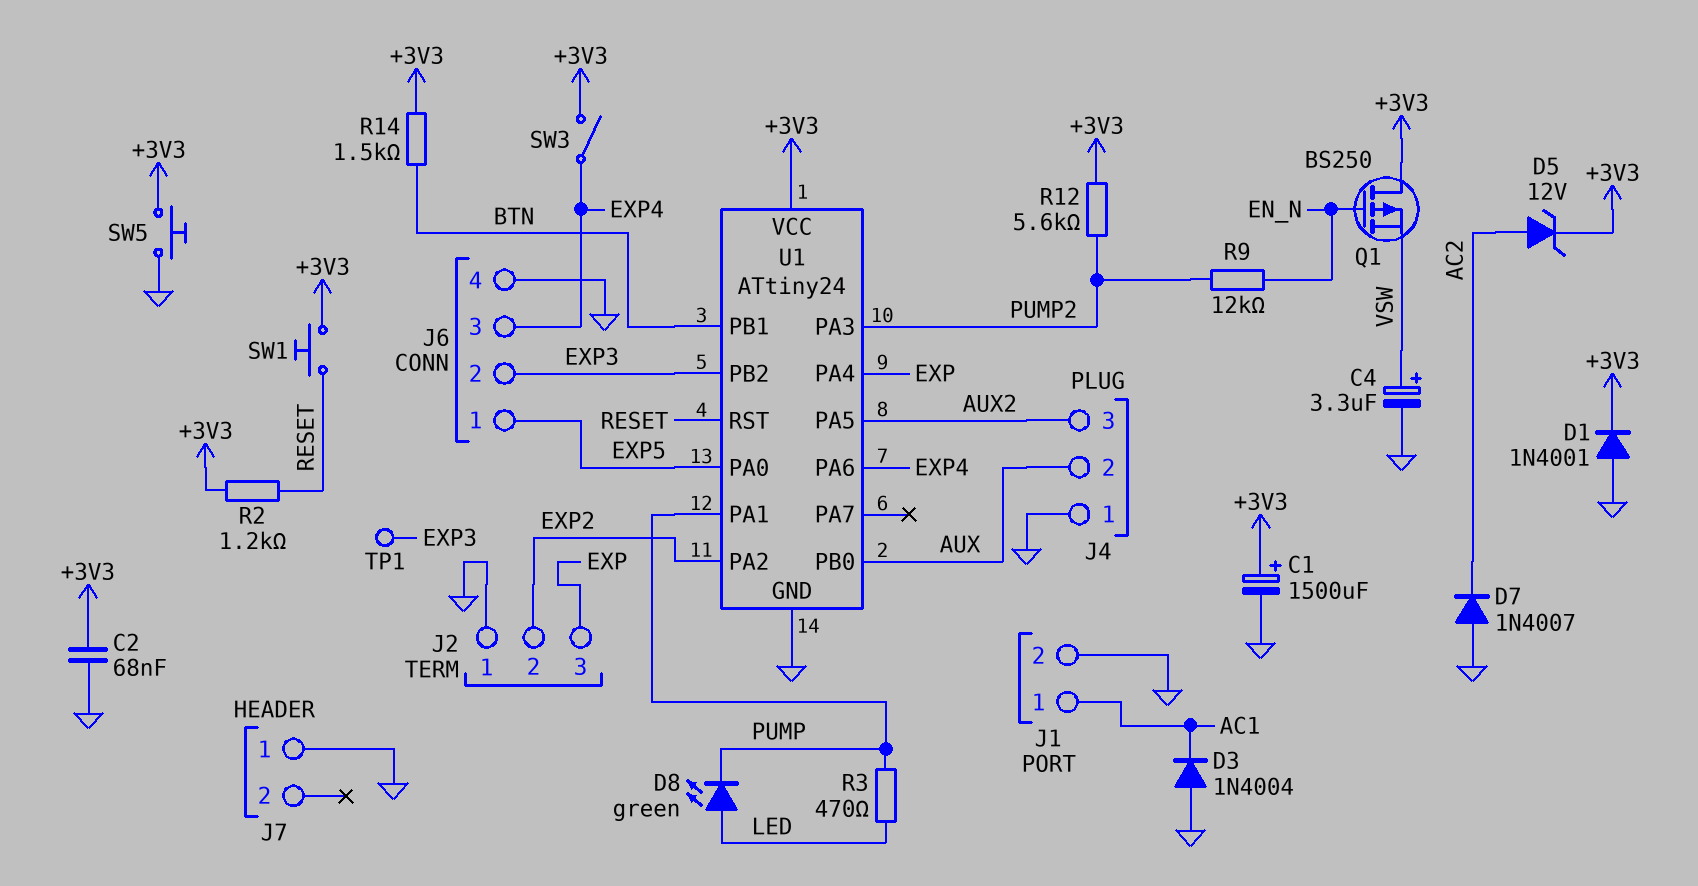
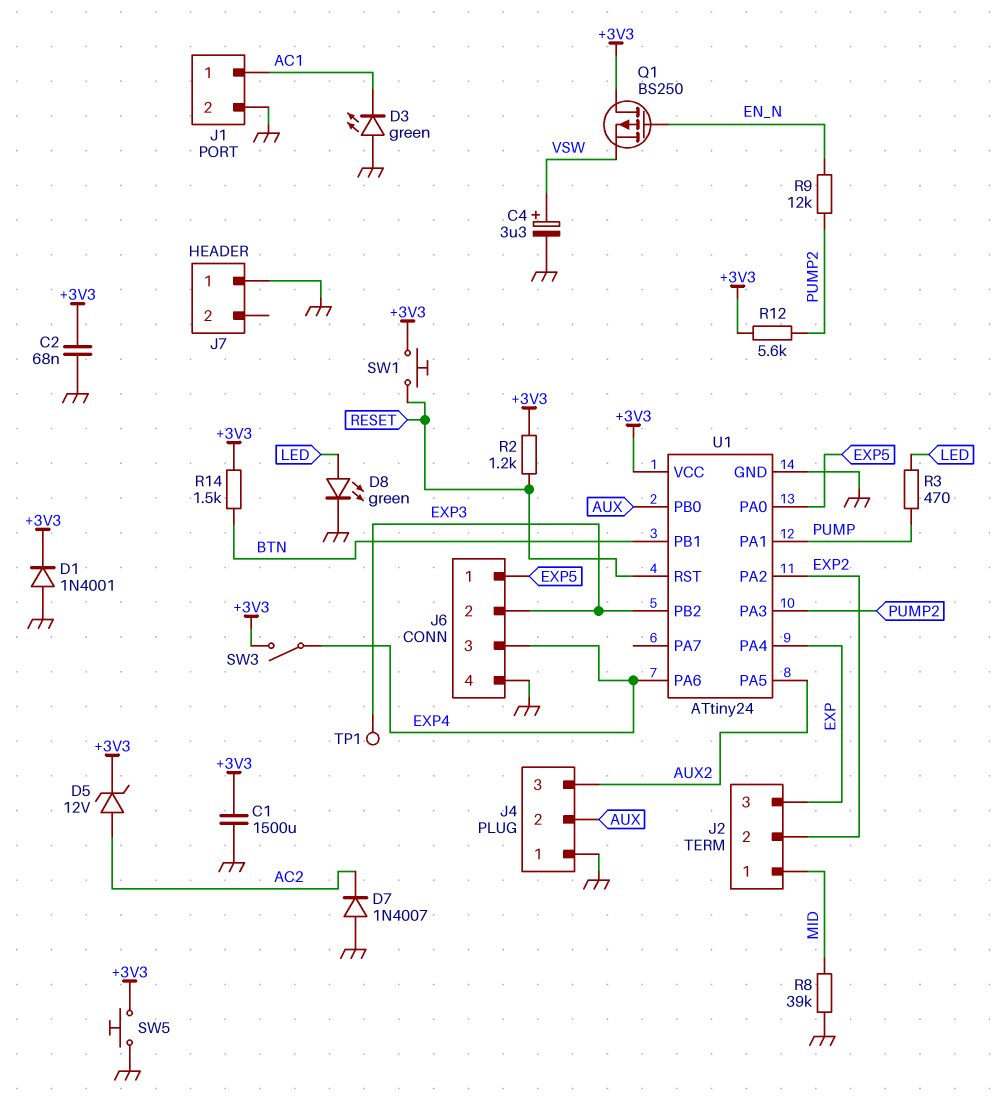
C1: 1500uF (plus +3V3, minus GND) -> 1500uF (+3V3, GND)
D3: diode 1N4004 (A GND, K AC1) -> LED green (A GND, K AC1)
D8: LED green (A LED, K PUMP) -> LED green (A LED, K GND)
J2 pin 1: GND -> MID
R8: none -> 39k (GND, MID)

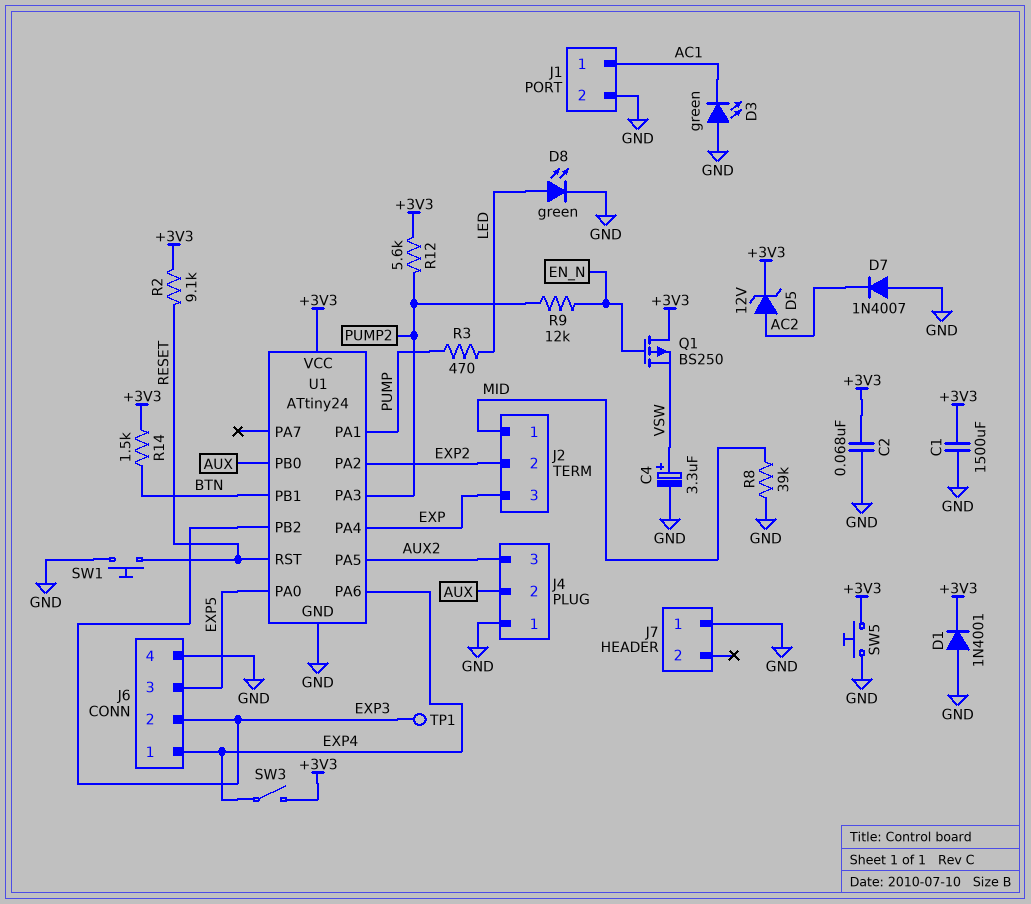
J6 pin 1: EXP5 -> EXP4
J6 pin 3: EXP4 -> EXP5
R2: 1.2k (+3V3, RESET) -> 9.1k (+3V3, RESET)
SW1: button (+3V3, RESET) -> button (GND, RESET)

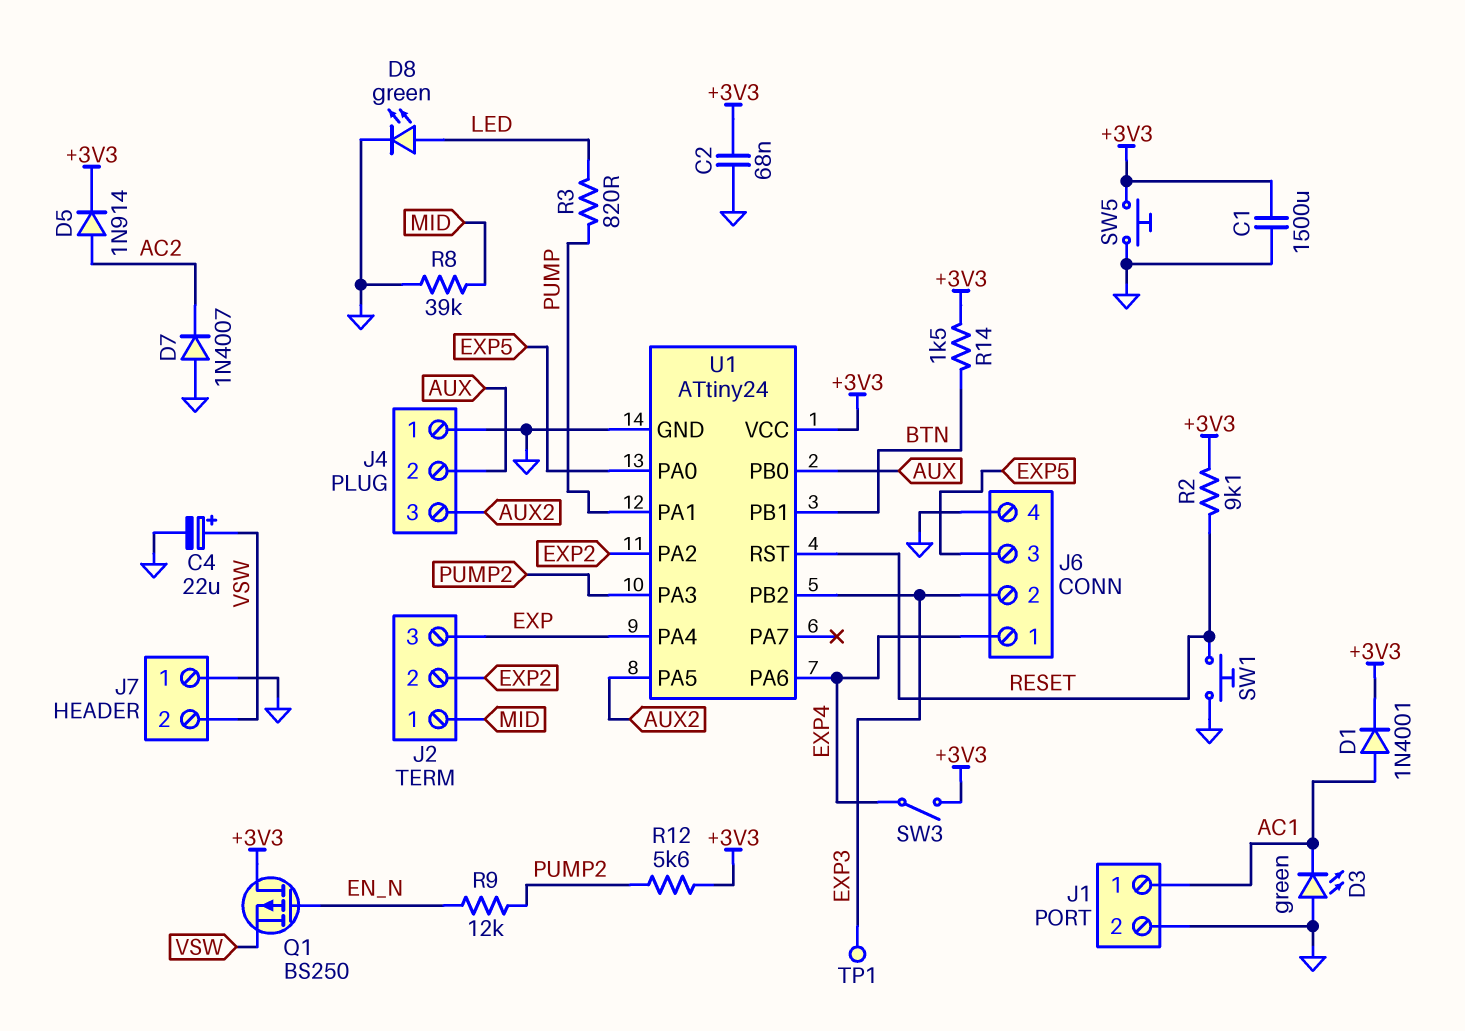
C4: 3.3uF (plus VSW, minus GND) -> 22uF (plus VSW, minus GND)
D1: diode 1N4001 (A GND, K +3V3) -> diode 1N4001 (A AC1, K +3V3)
D5: zener 12V (A AC2, K +3V3) -> diode 1N914 (A AC2, K +3V3)
J7 pin 2: none -> VSW
R3: 470 (LED, PUMP) -> 820 (LED, PUMP)

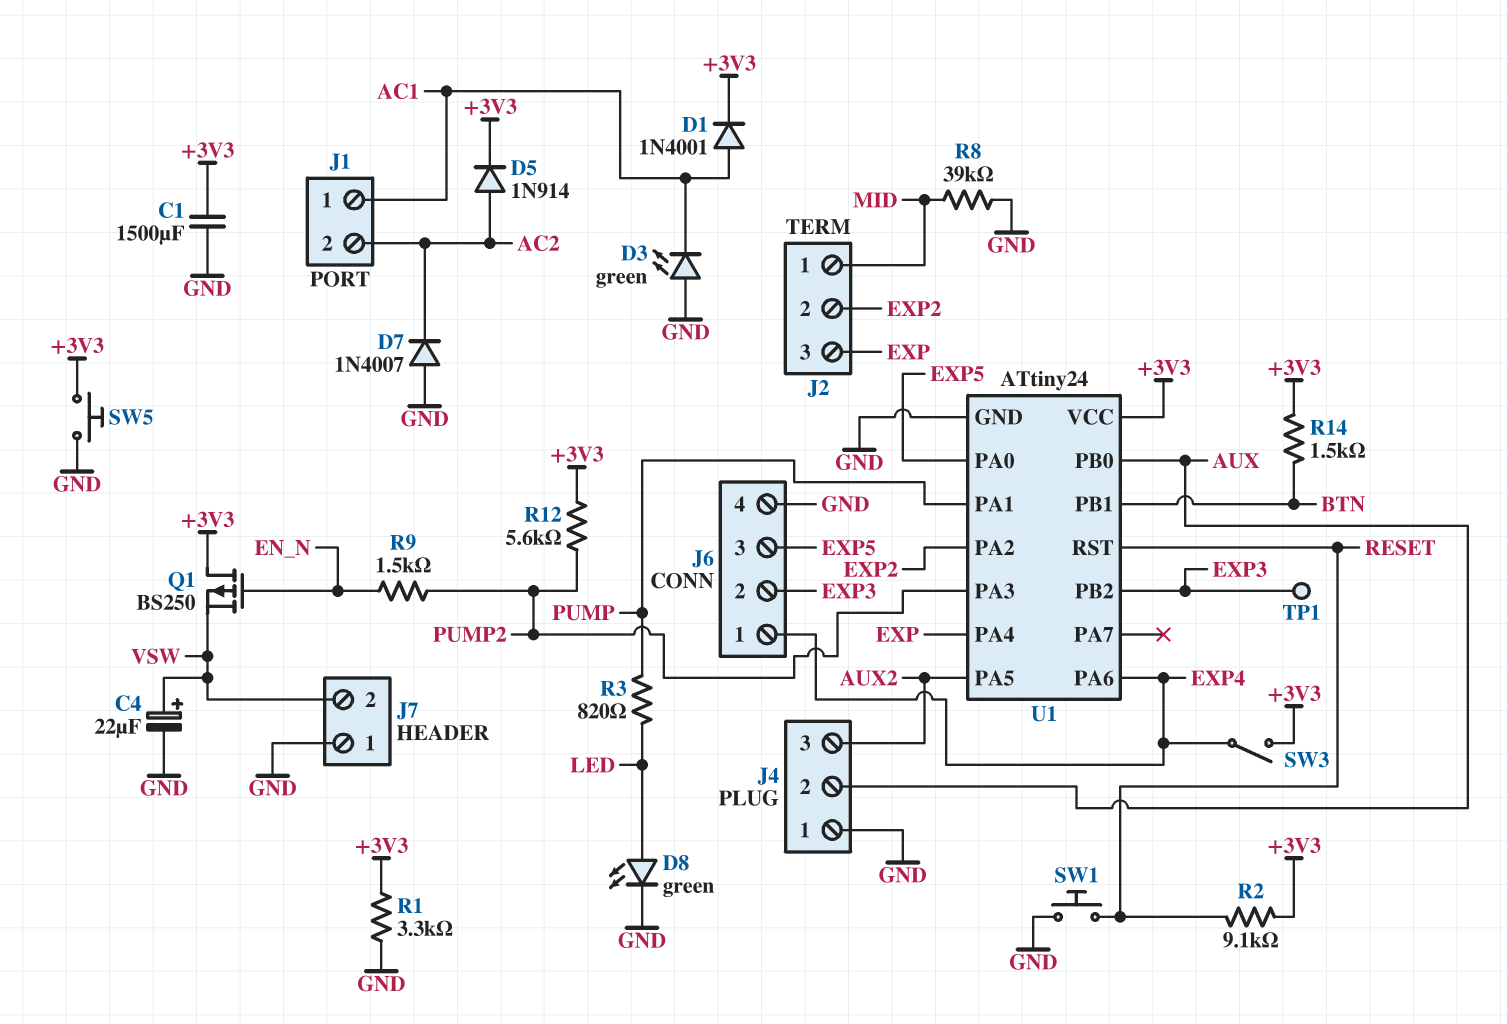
C2: 68nF (+3V3, GND) -> none
J1 pin 2: GND -> AC2
R1: none -> 3.3k (+3V3, GND)
R9: 12k (EN_N, PUMP2) -> 1.5k (EN_N, PUMP2)

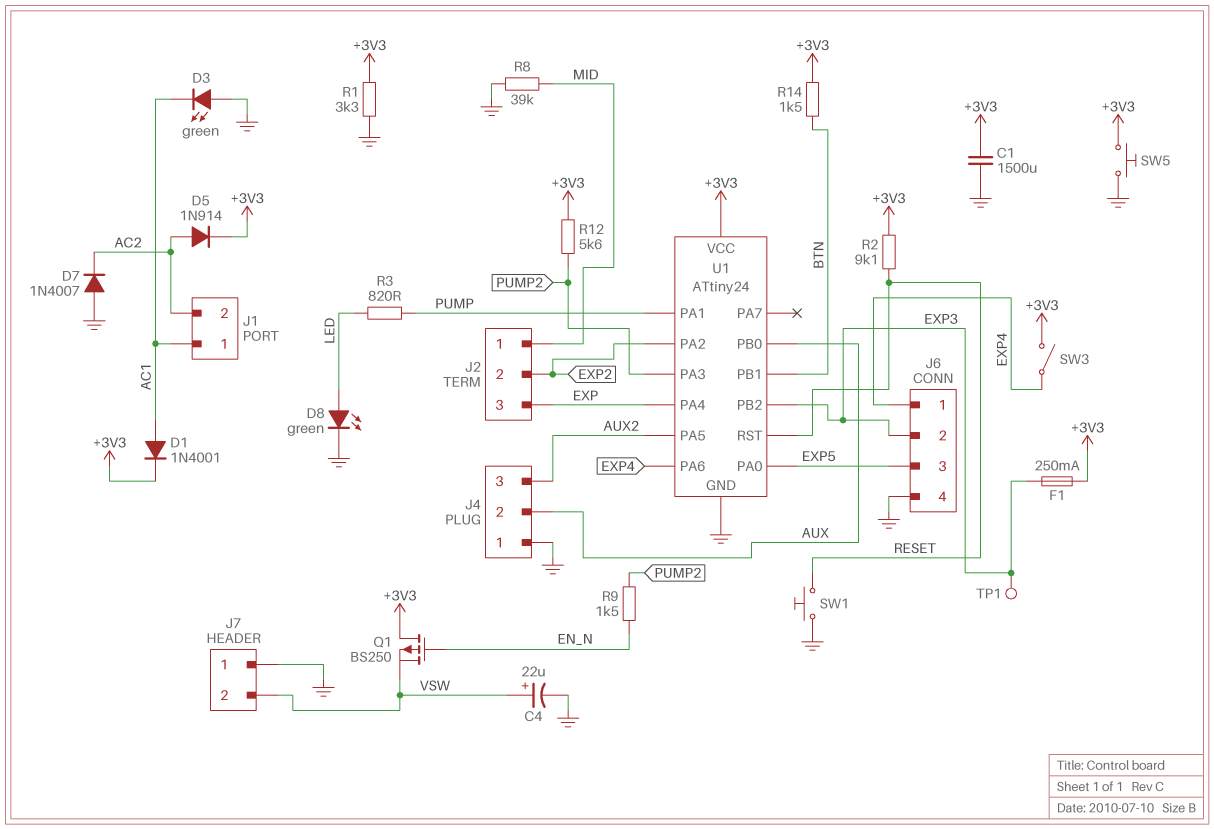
F1: none -> 250mA (+3V3, EXP3)

